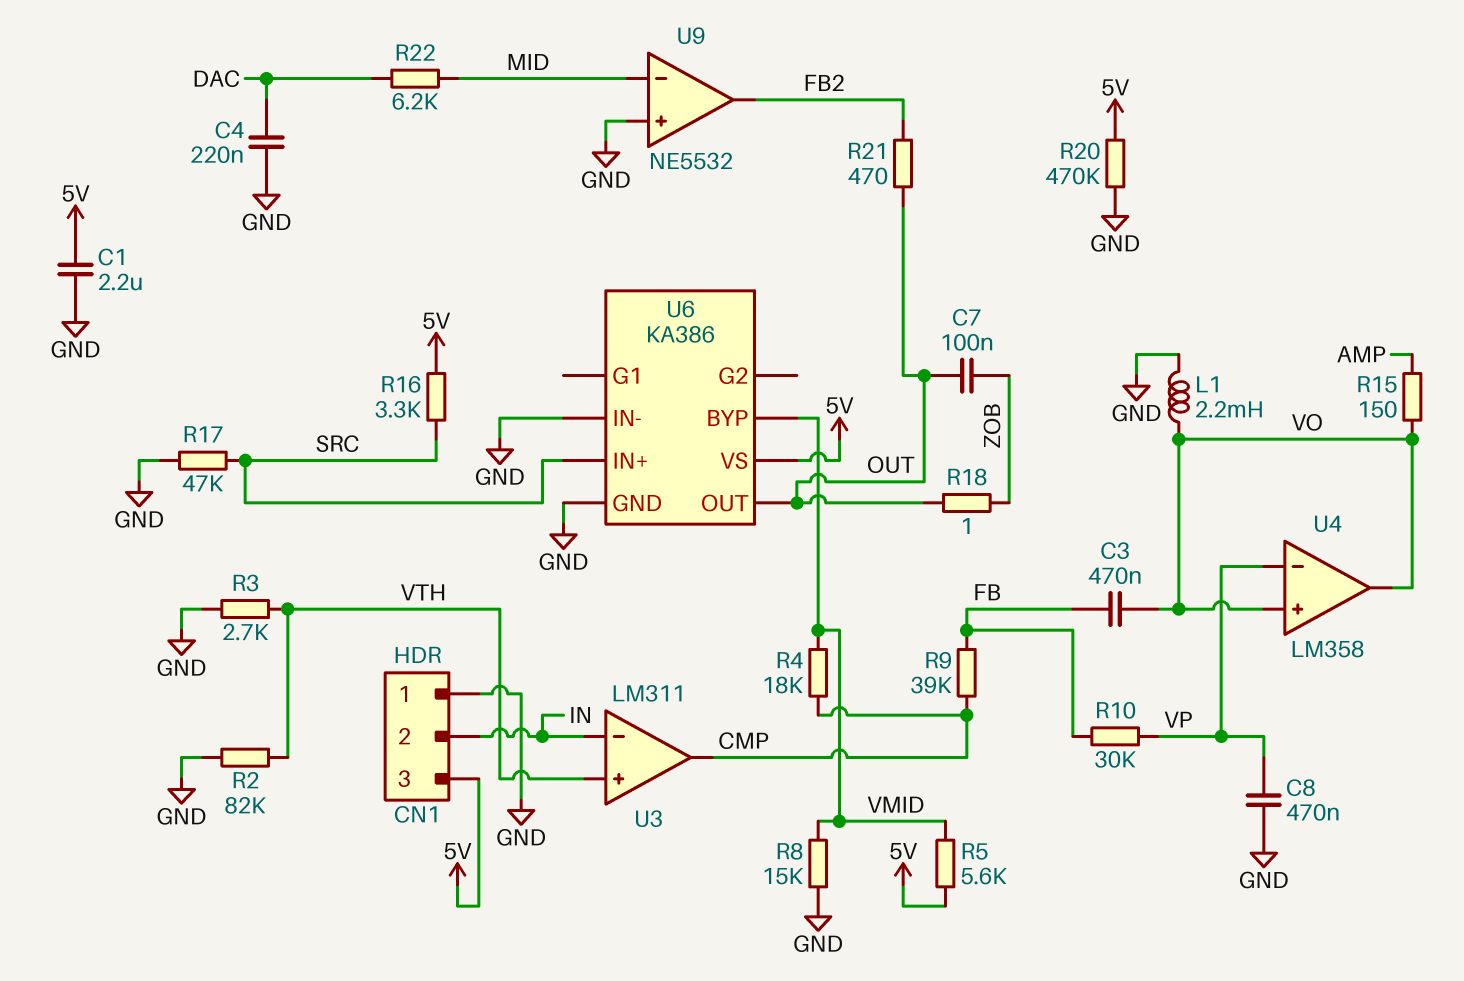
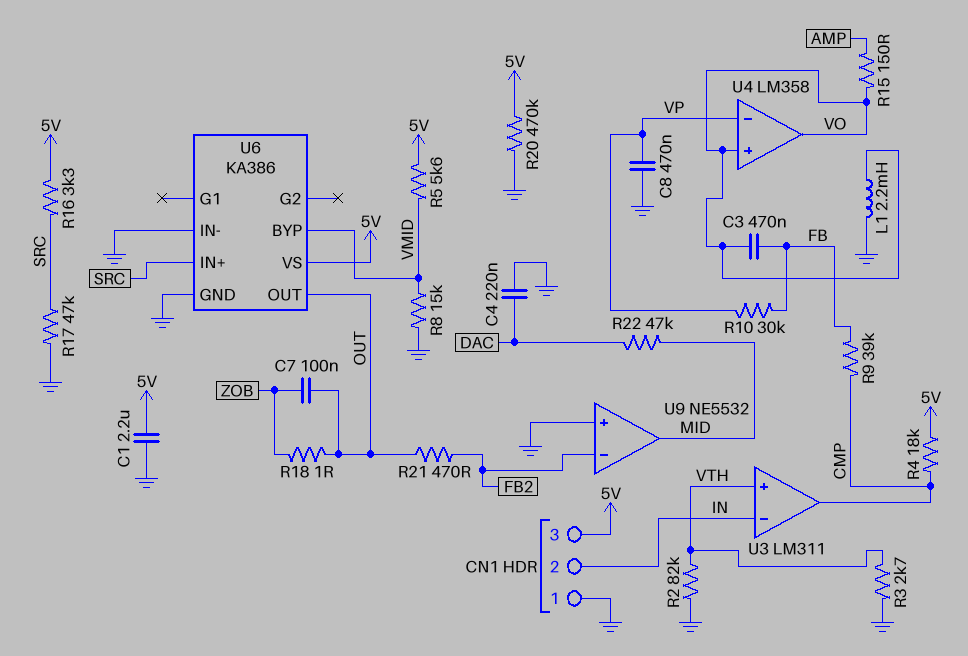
R4: 18k (CMP, VMID) -> 18k (5V, CMP)
R22: 6.2k (DAC, MID) -> 47k (DAC, MID)
U9 pin in-: MID -> FB2
U9 pin out: FB2 -> MID

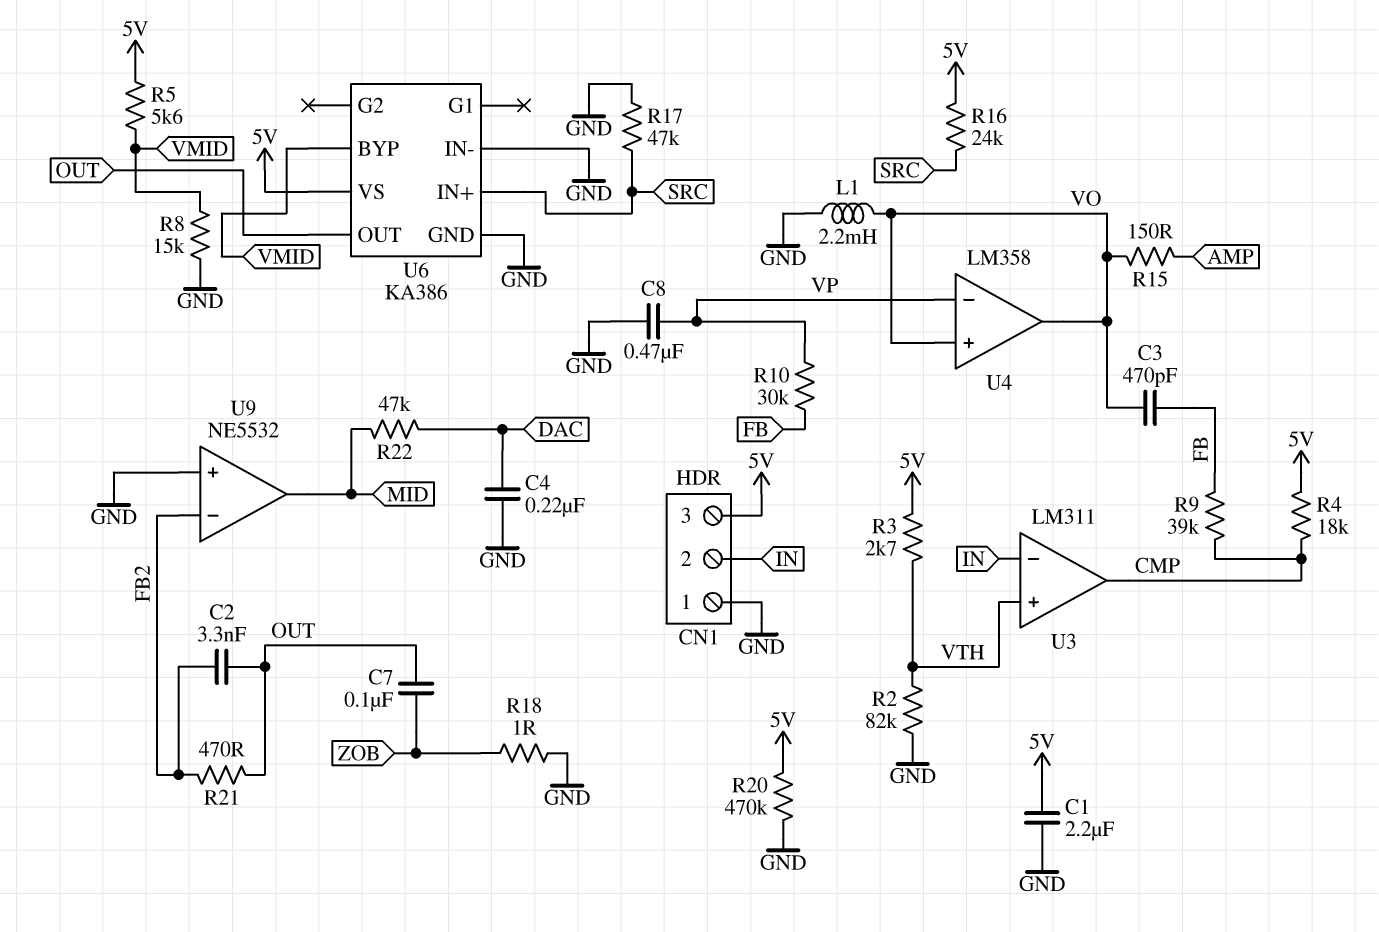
C2: none -> 3.3nF (FB2, OUT)
C3: 470nF (FB, VO) -> 470pF (FB, VO)
R3: 2.7k (GND, VTH) -> 2.7k (5V, VTH)
R16: 3.3k (5V, SRC) -> 24k (5V, SRC)
R18: 1 (OUT, ZOB) -> 1 (GND, ZOB)

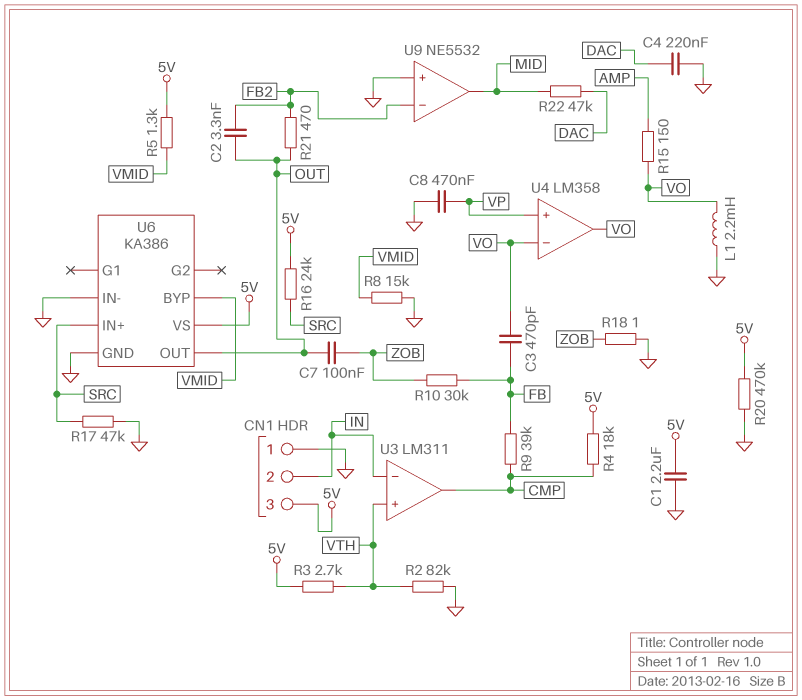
R5: 5.6k (5V, VMID) -> 1.3k (5V, VMID)
R10: 30k (FB, VP) -> 30k (FB, ZOB)
U4 pin in+: VO -> VP
U4 pin in-: VP -> VO

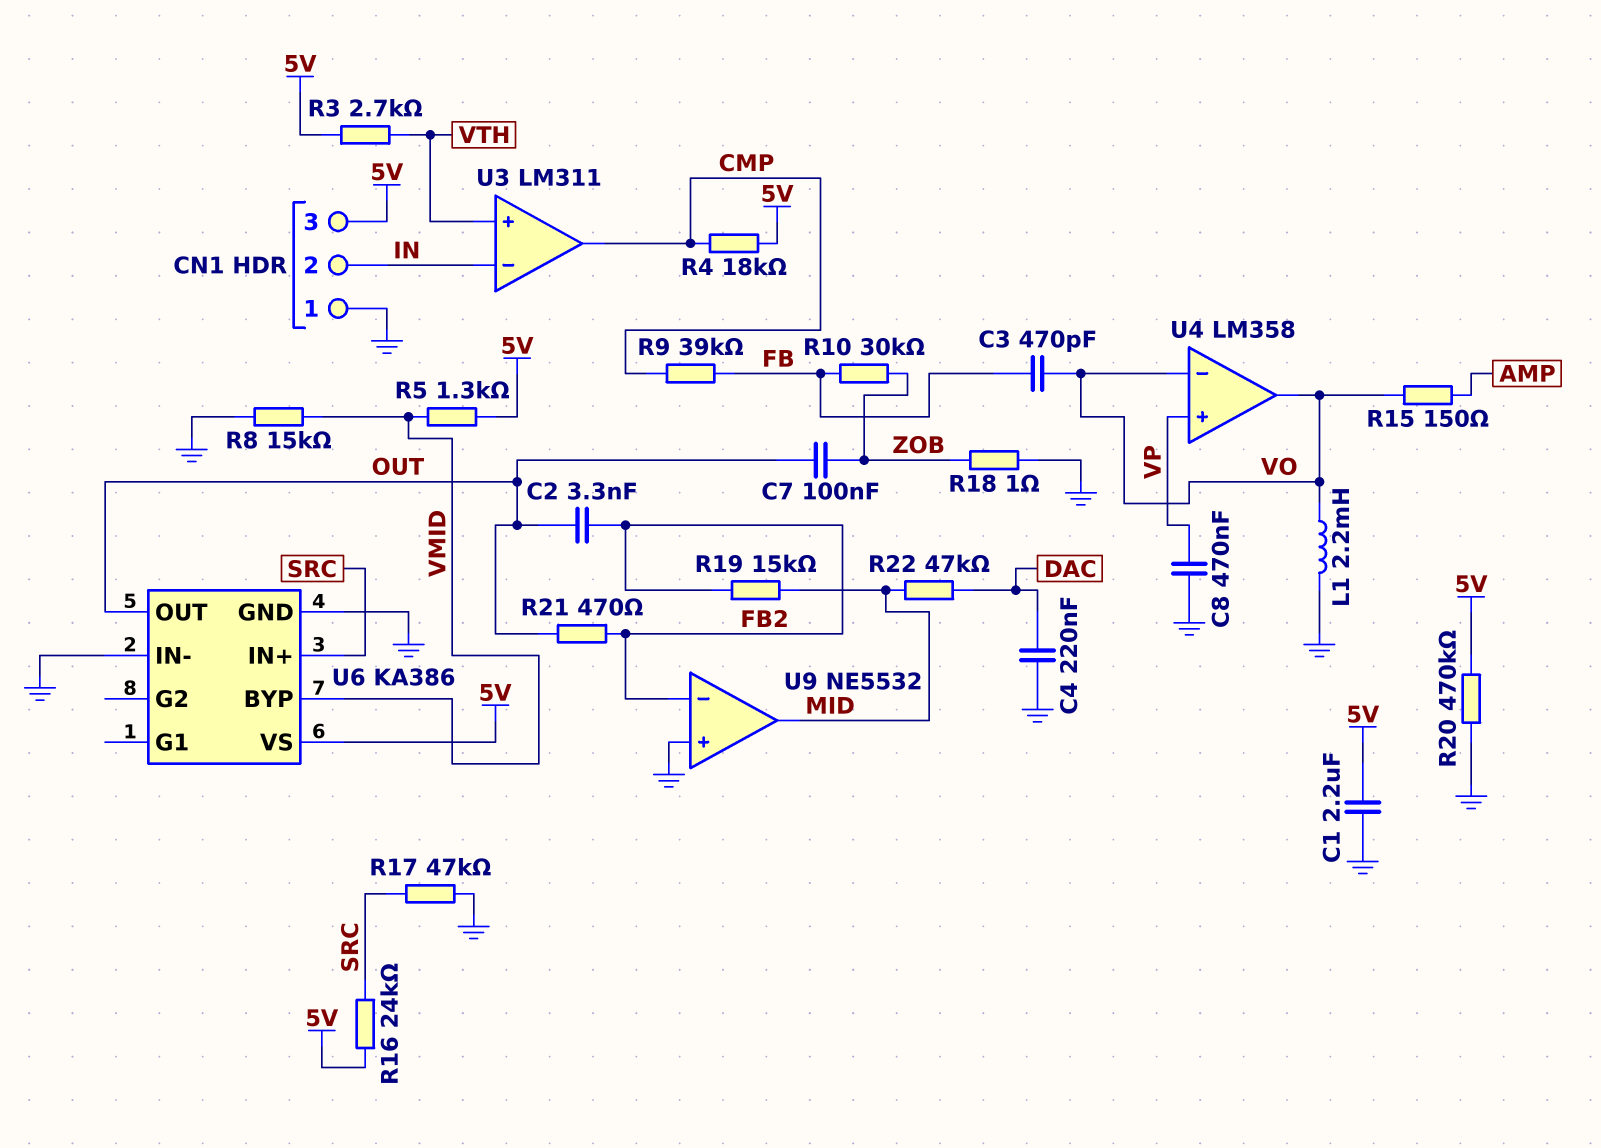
R2: 82k (GND, VTH) -> none
R19: none -> 15k (FB2, MID)

